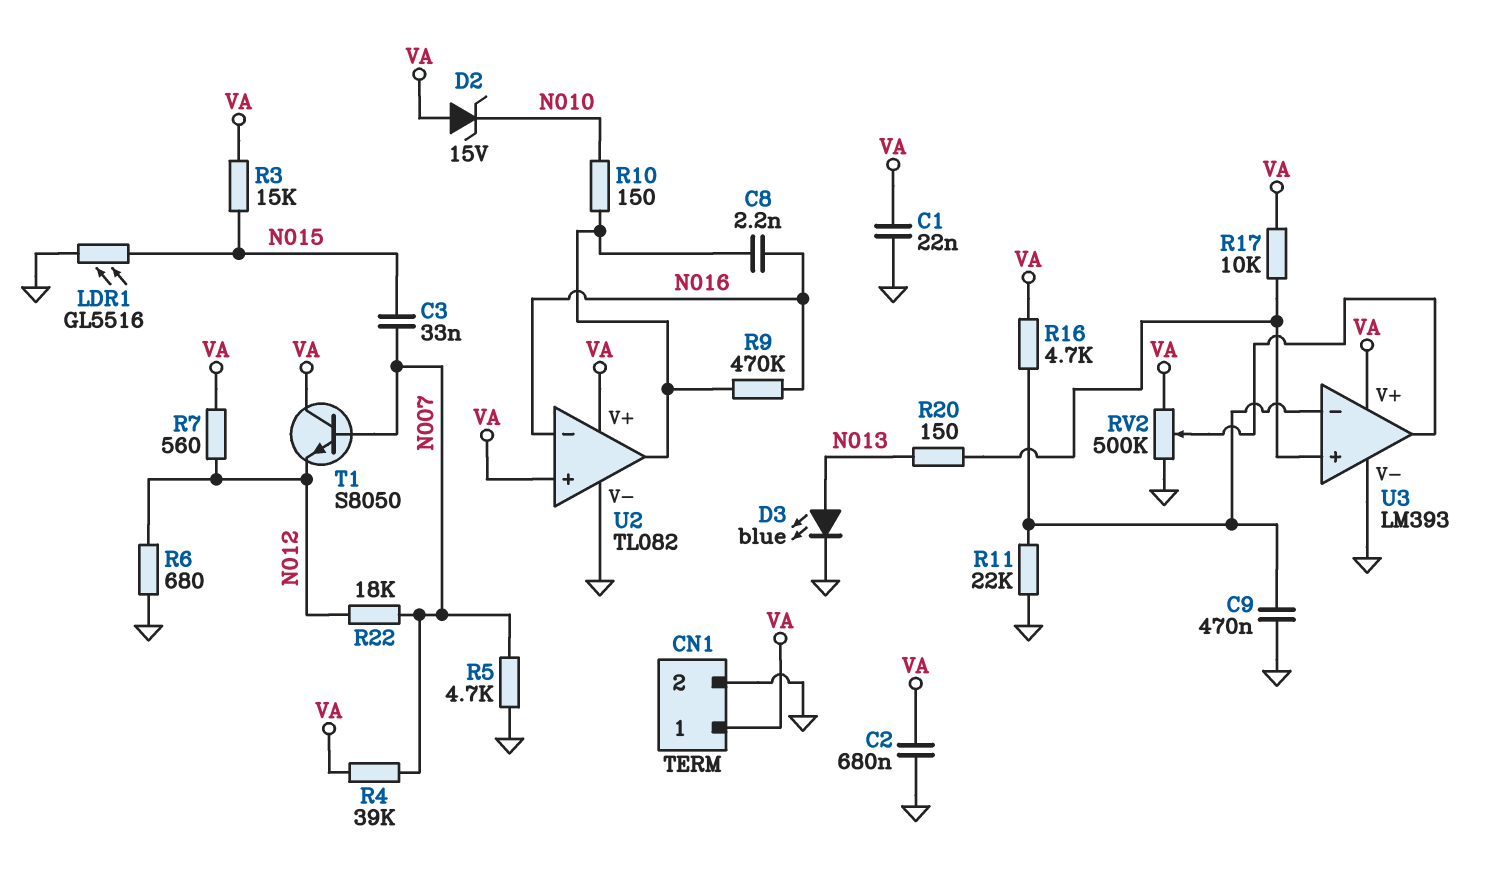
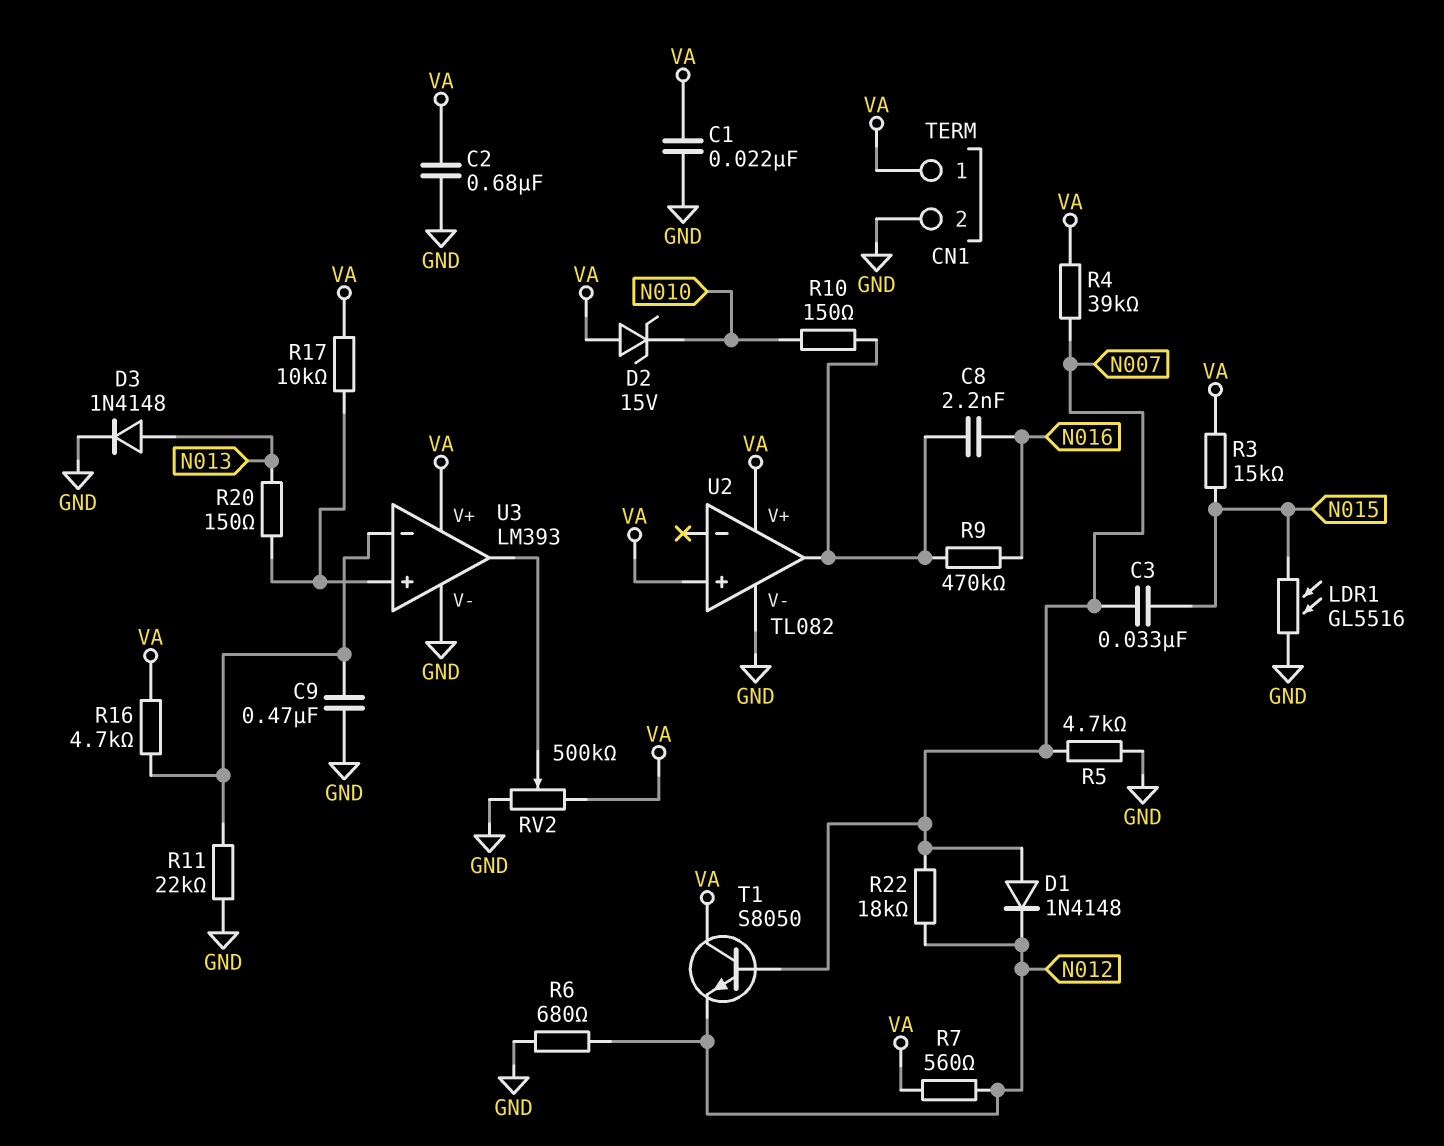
D1: none -> diode 1N4148 (A N007, K N012)
D3: LED blue (A N013, K GND) -> diode 1N4148 (A N013, K GND)
U2 pin in-: N016 -> none

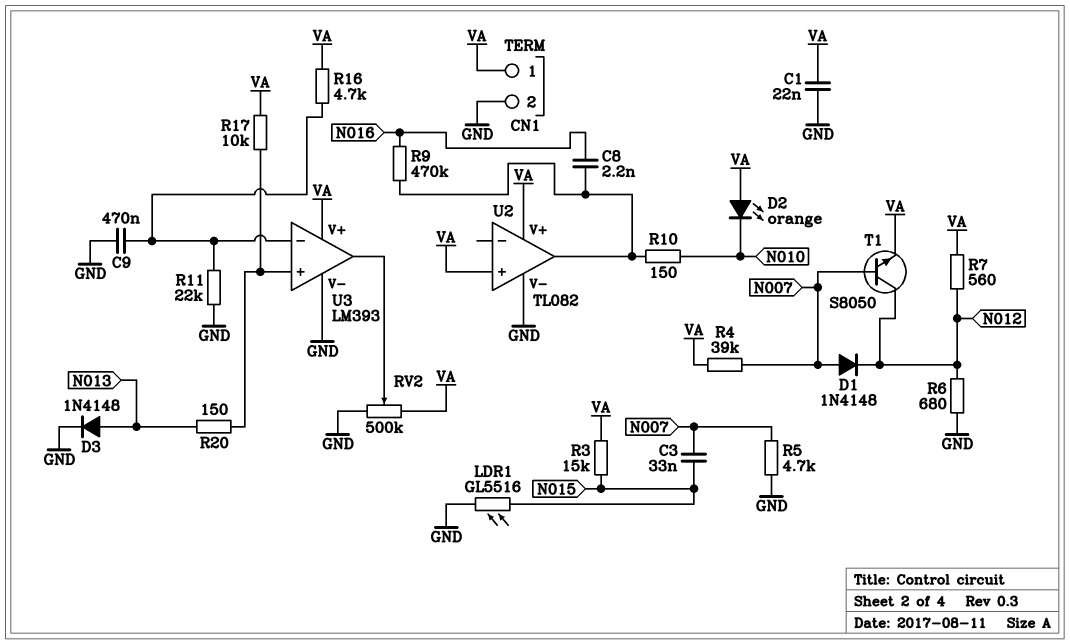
C2: 680nF (GND, VA) -> none
D2: zener 15V (A VA, K N010) -> LED orange (A VA, K N010)
R22: 18k (N007, N012) -> none
T1: NPN S8050 (B N007, C VA, E N012) -> NPN S8050 (B N007, C N012, E VA)

